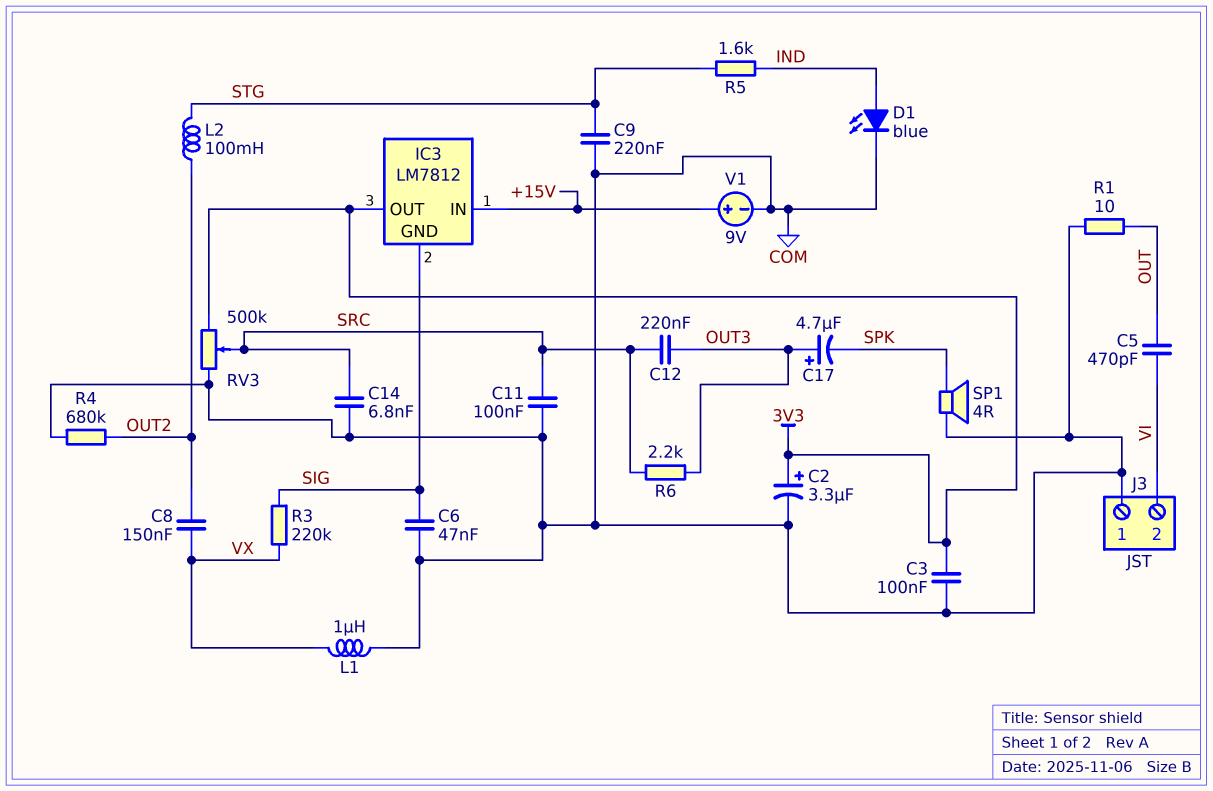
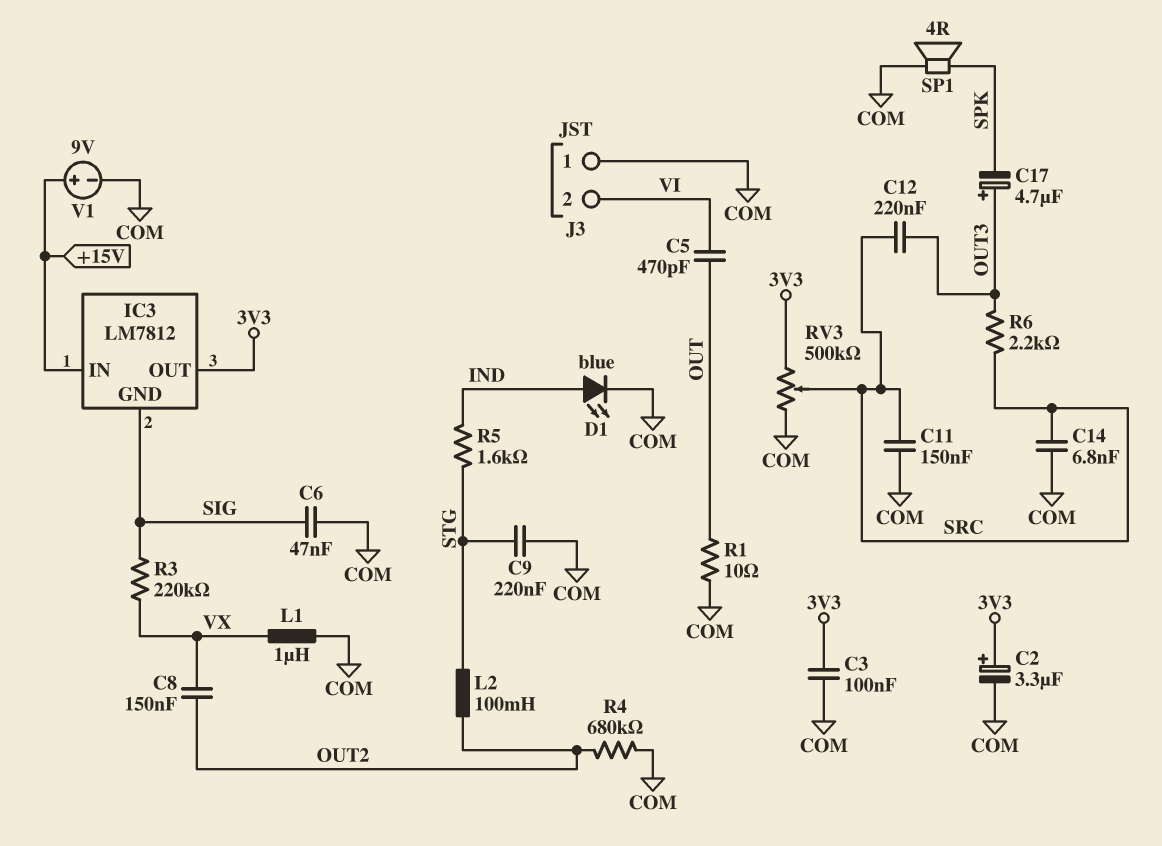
C11: 100nF (COM, SRC) -> 150nF (COM, SRC)

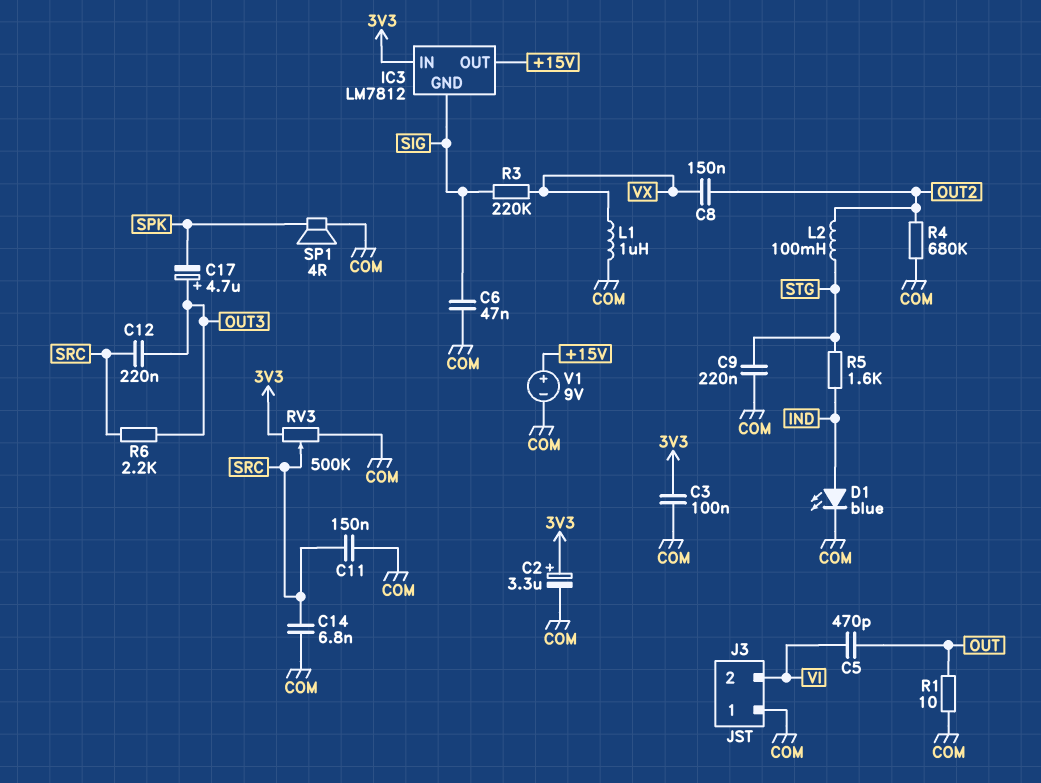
IC3 pin IN: +15V -> 3V3
IC3 pin OUT: 3V3 -> +15V

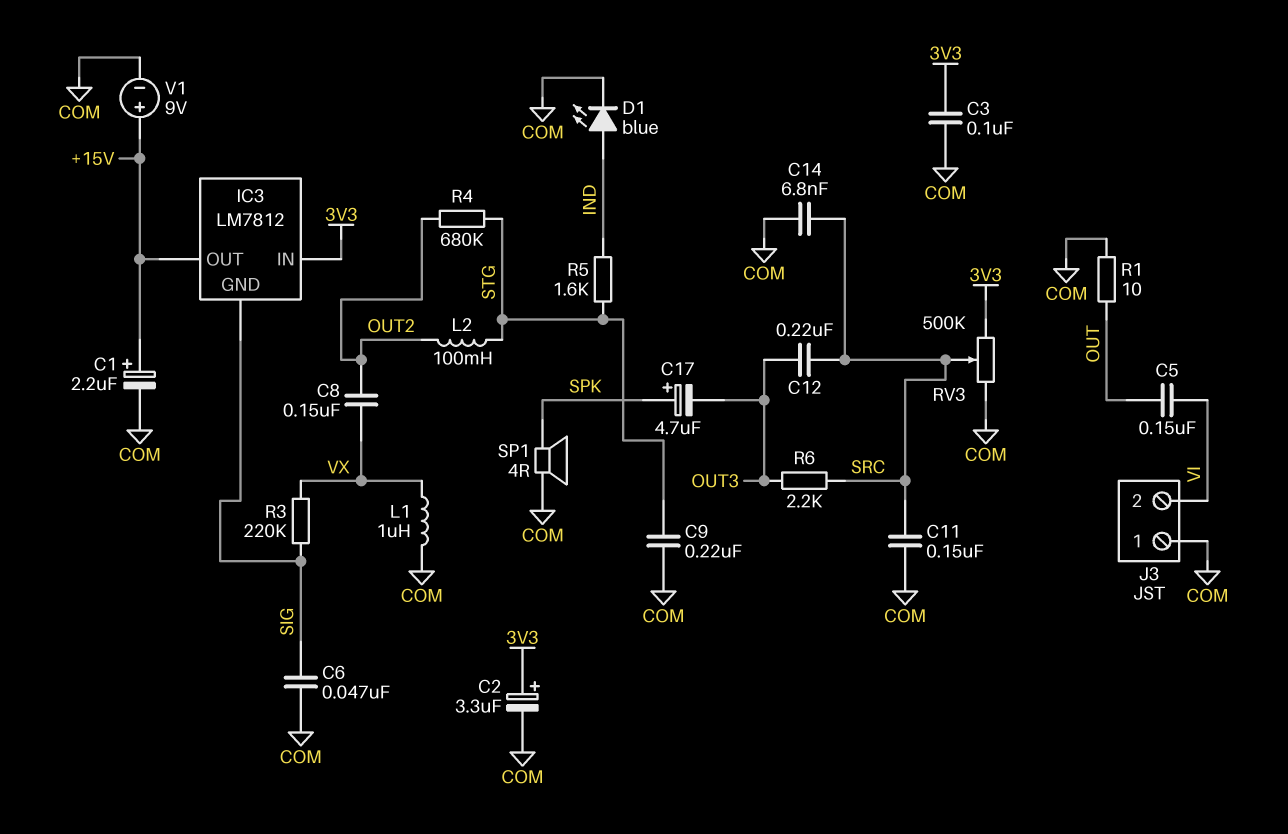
C1: none -> 2.2uF (plus +15V, minus COM)
C5: 470pF (OUT, VI) -> 150nF (OUT, VI)
C17: 4.7uF (plus OUT3, minus SPK) -> 4.7uF (plus SPK, minus OUT3)
R4: 680k (COM, OUT2) -> 680k (OUT2, STG)

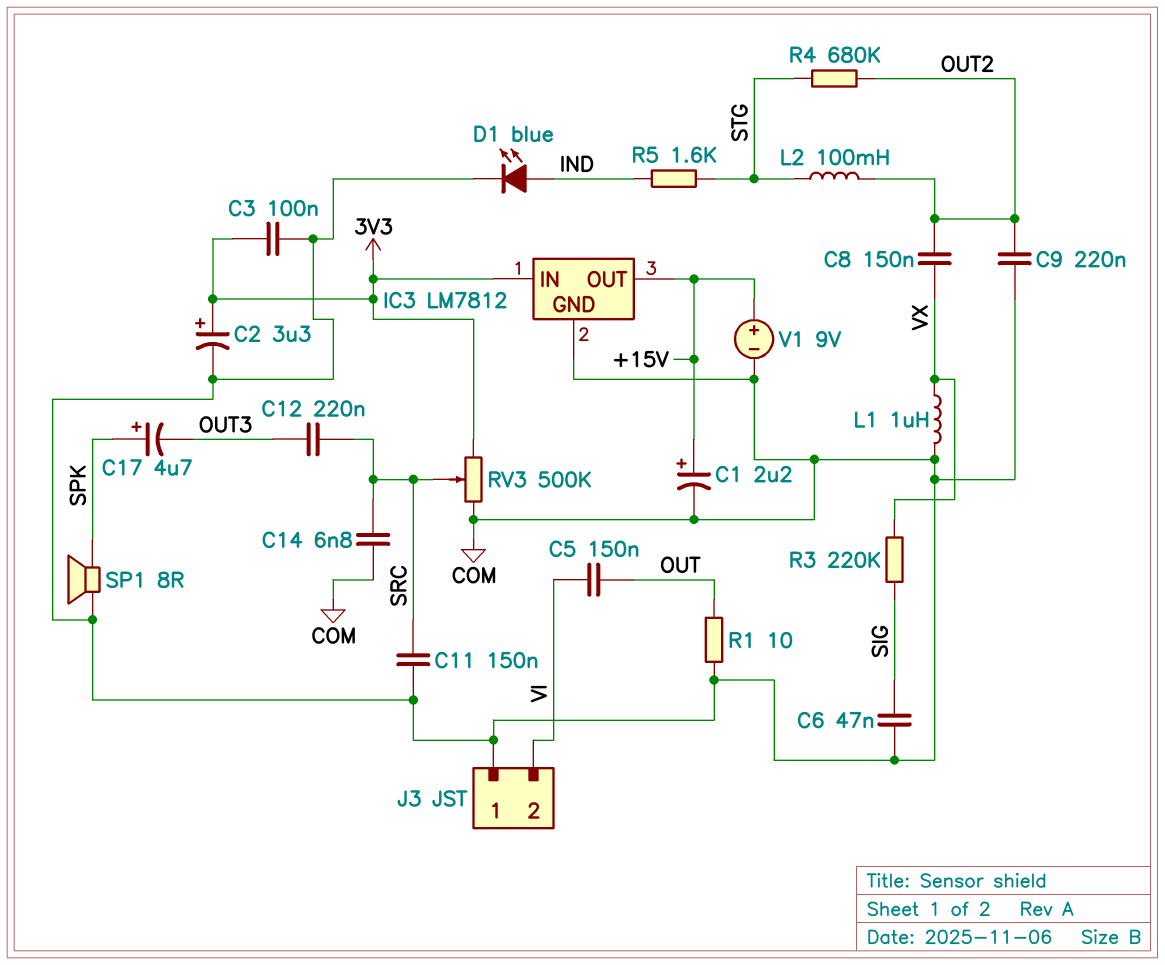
C9: 220nF (COM, STG) -> 220nF (COM, OUT2)
IC3 pin GND: SIG -> COM
R6: 2.2k (OUT3, SRC) -> none
SP1: speaker 4R (COM, SPK) -> speaker 8R (COM, SPK)

